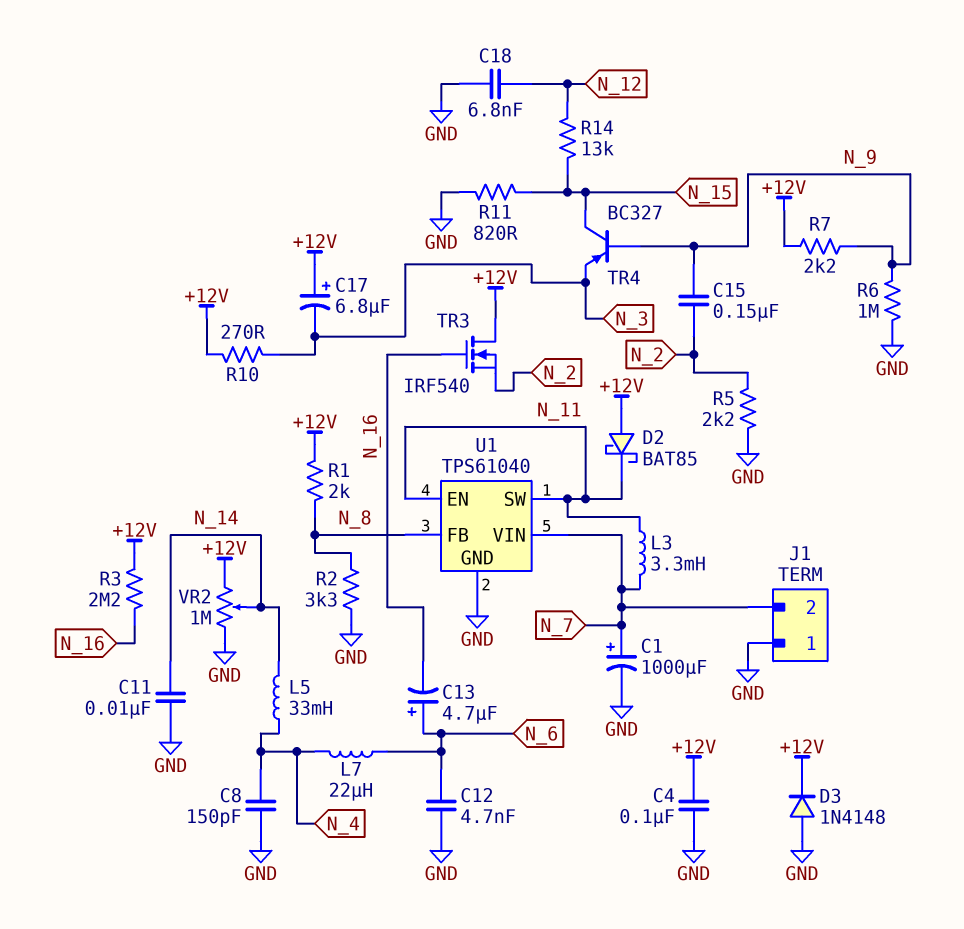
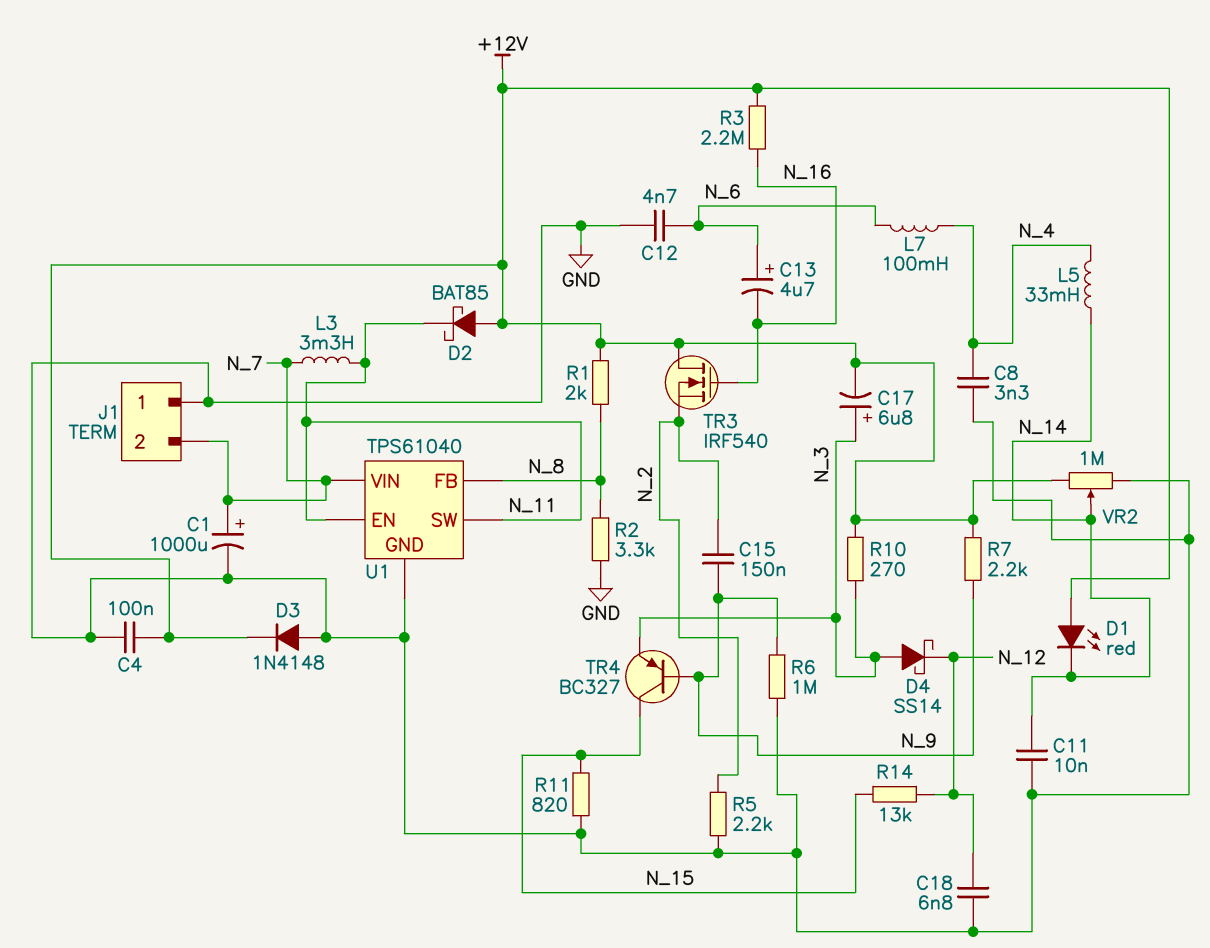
C8: 150pF (GND, N_4) -> 3.3nF (GND, N_4)
C17: 6.8uF (plus +12V, minus N_3) -> 6.8uF (plus N_3, minus +12V)
D1: none -> LED red (A +12V, K N_14)
D4: none -> schottky SS14 (A N_3, K N_12)
L7: 22uH (N_4, N_6) -> 100mH (N_4, N_6)

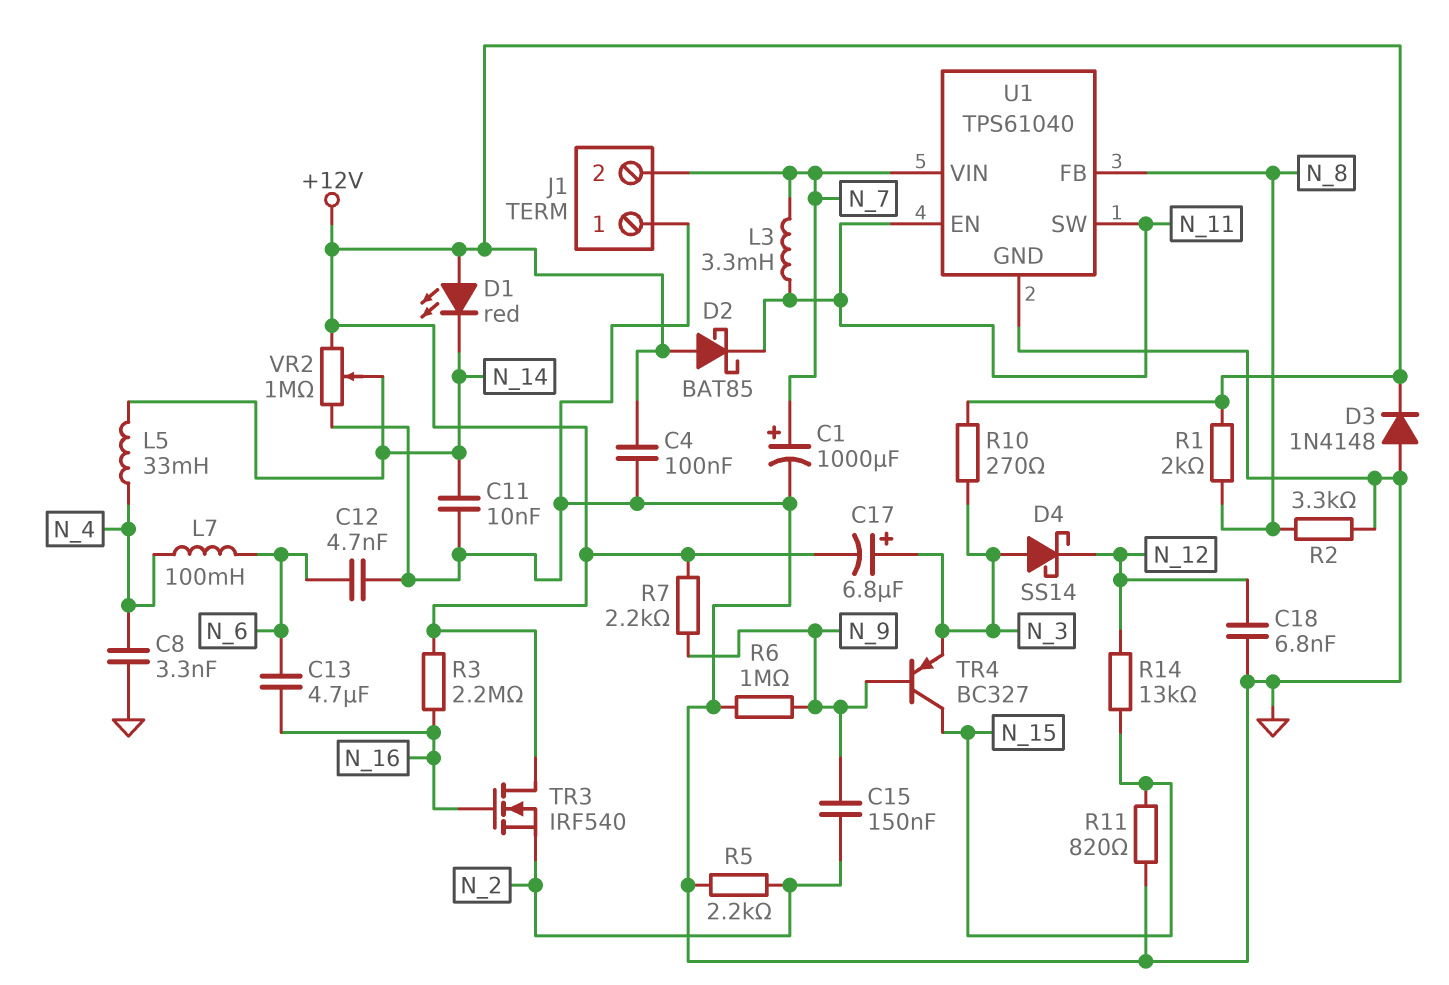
C13: 4.7uF (plus N_6, minus N_16) -> 4.7uF (N_6, N_16)

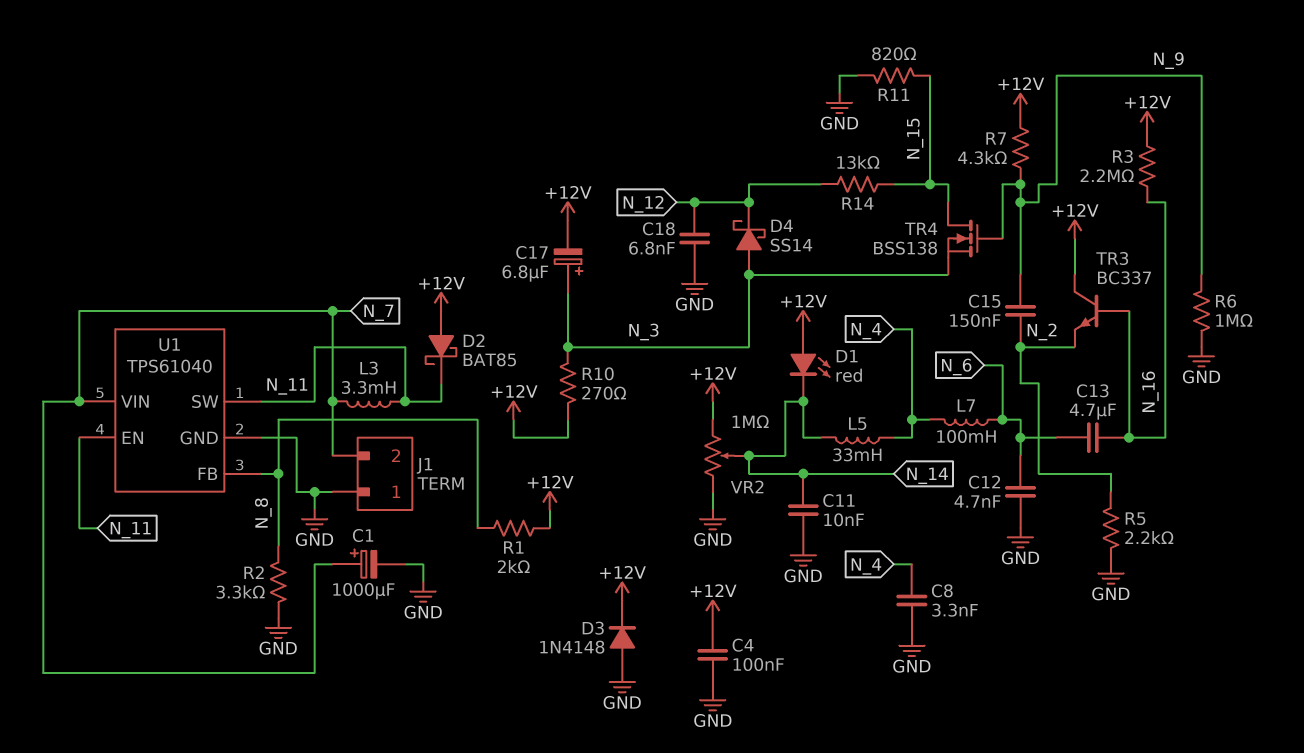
R7: 2.2k (+12V, N_9) -> 4.3k (+12V, N_9)
TR3: NMOS IRF540 (G N_16, D +12V, S N_2) -> NPN BC337 (B N_16, C +12V, E N_2)
TR4: PNP BC327 (B N_9, C N_15, E N_3) -> NMOS BSS138 (G N_9, D N_15, S N_3)

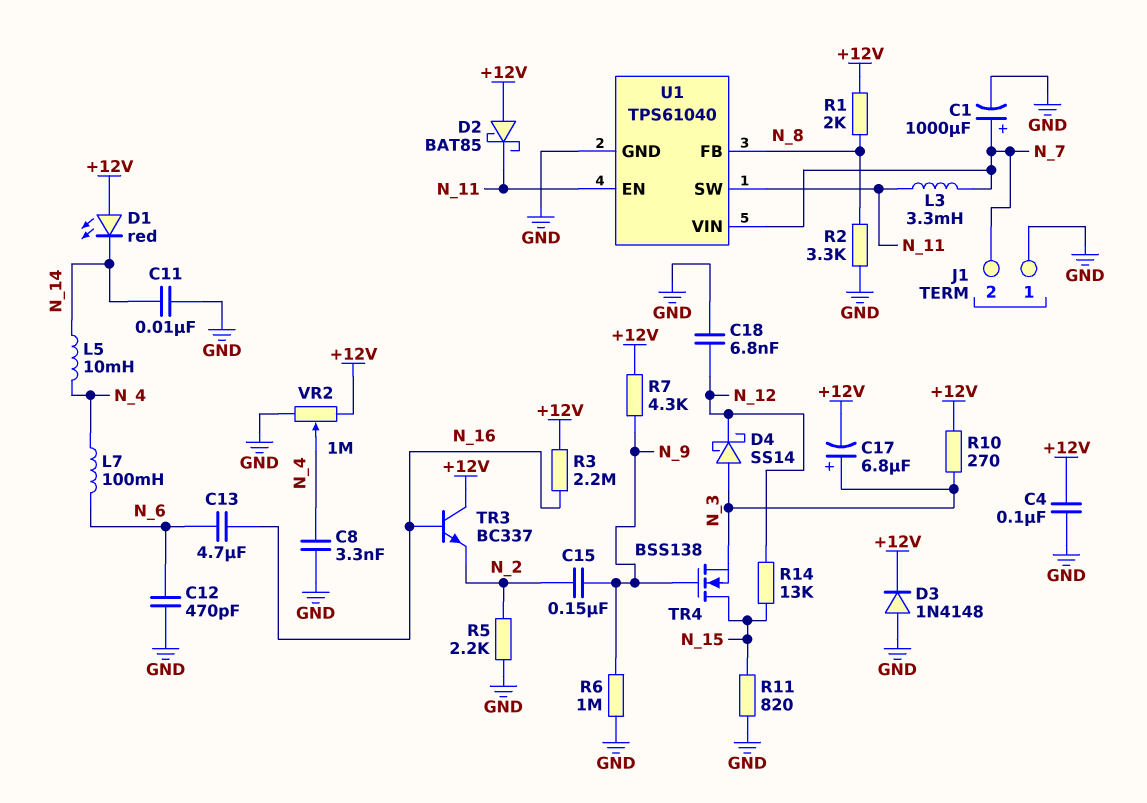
C12: 4.7nF (GND, N_6) -> 470pF (GND, N_6)
L5: 33mH (N_4, N_14) -> 10mH (N_4, N_14)
VR2: 1M (+12V, GND, wiper N_14) -> 1M (+12V, GND, wiper N_4)

